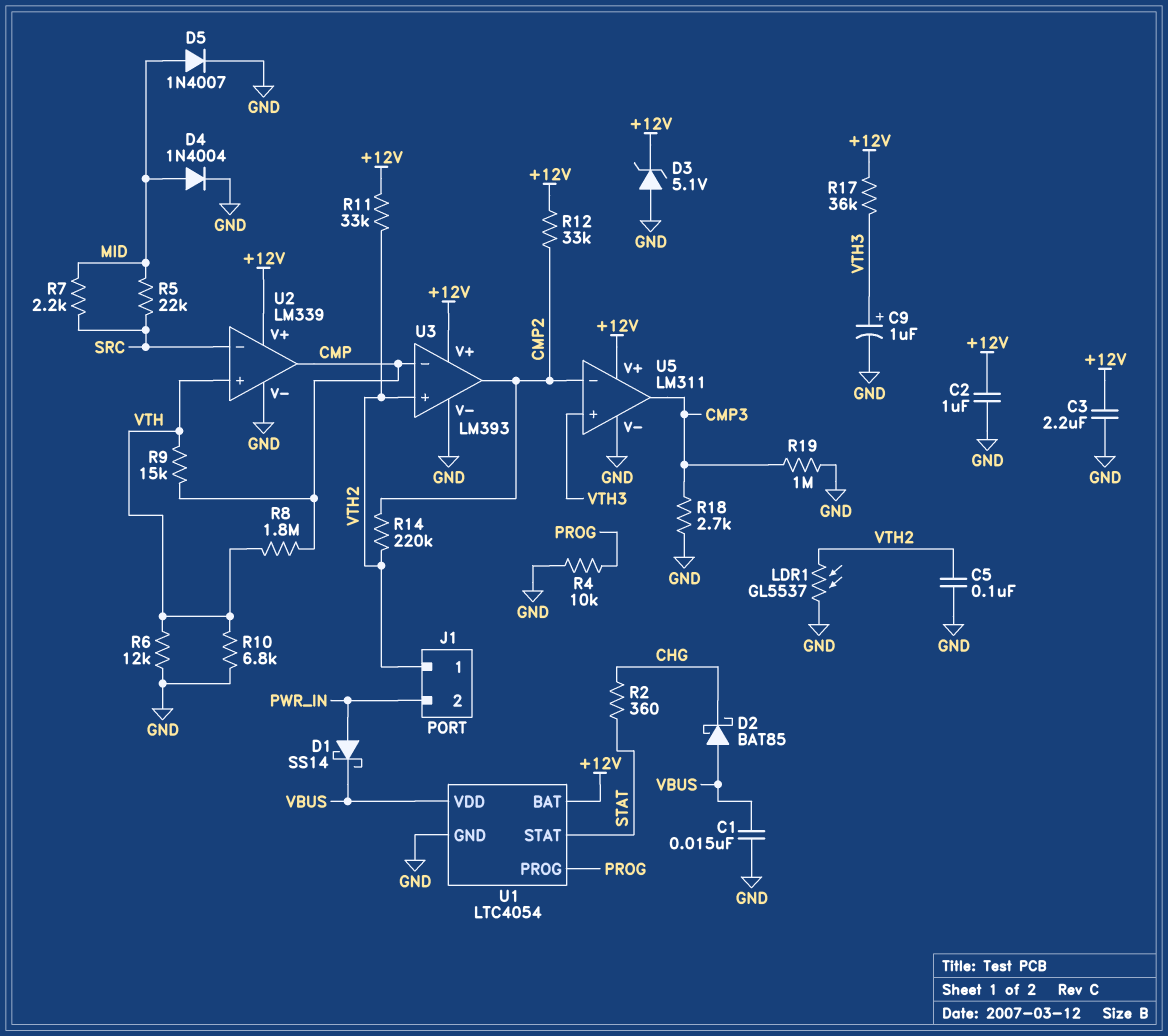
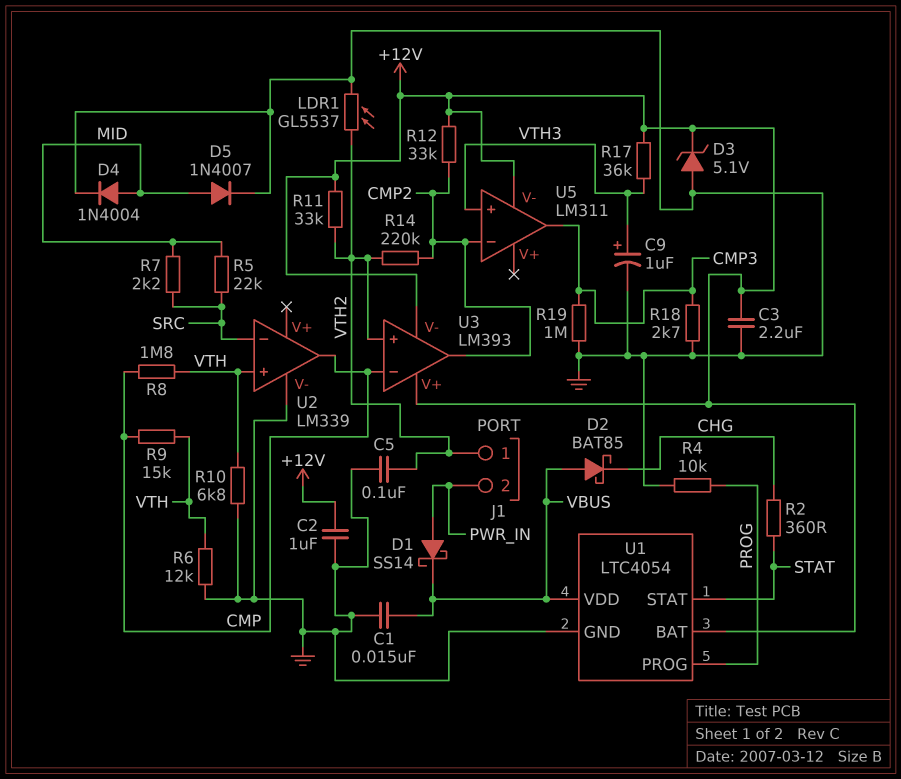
U2 pin V+: +12V -> none
U3 pin V-: GND -> +12V
U5 pin V+: +12V -> none
U5 pin V-: GND -> +12V

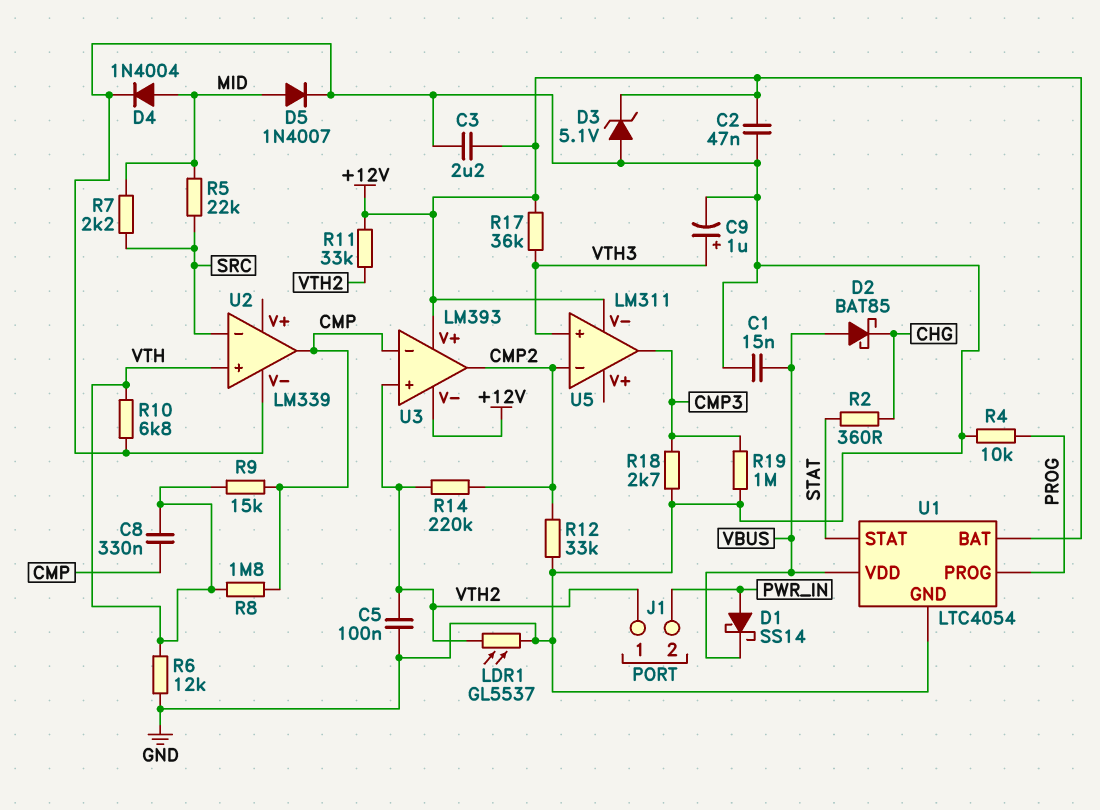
C2: 1uF (+12V, GND) -> 47nF (+12V, GND)
C8: none -> 330nF (CMP, VTH)
R12: 33k (+12V, CMP2) -> 33k (CMP2, GND)

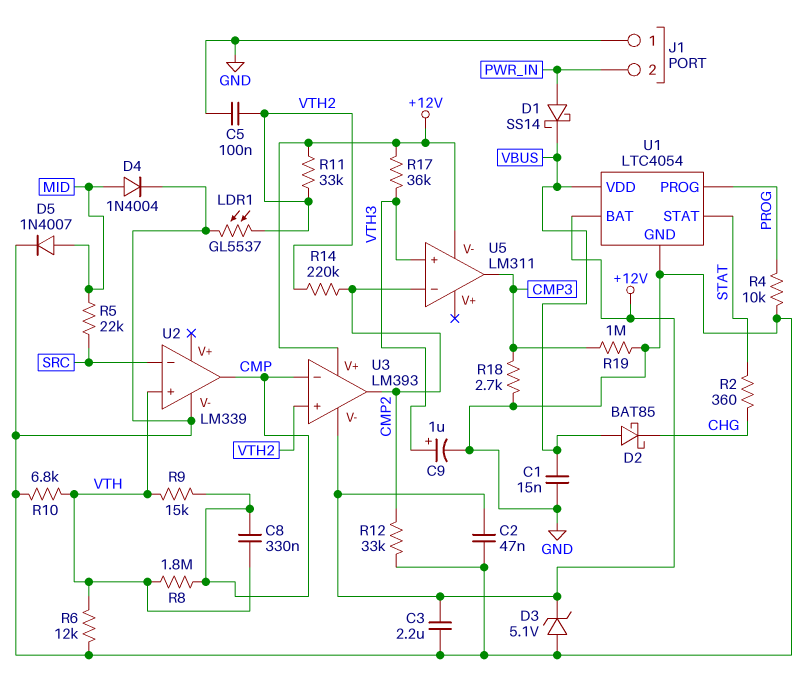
J1 pin 1: VTH2 -> GND
R7: 2.2k (MID, SRC) -> none

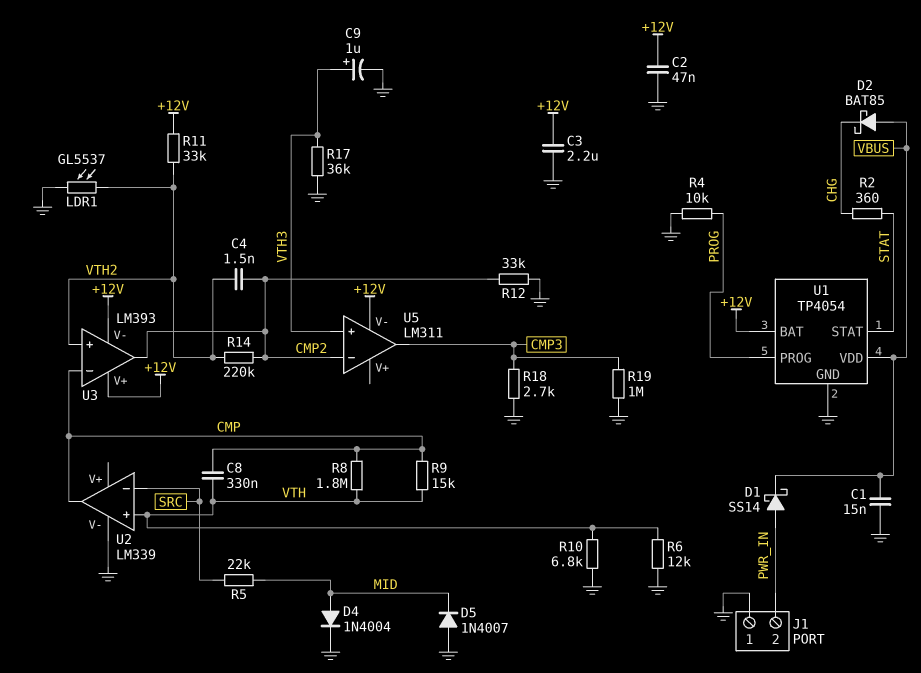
C4: none -> 1.5nF (CMP2, VTH2)
C5: 100nF (GND, VTH2) -> none
D3: zener 5.1V (A GND, K +12V) -> none
D5: diode 1N4007 (A MID, K GND) -> diode 1N4007 (A GND, K MID)
R17: 36k (+12V, VTH3) -> 36k (GND, VTH3)
U1: LTC4054 -> TP4054

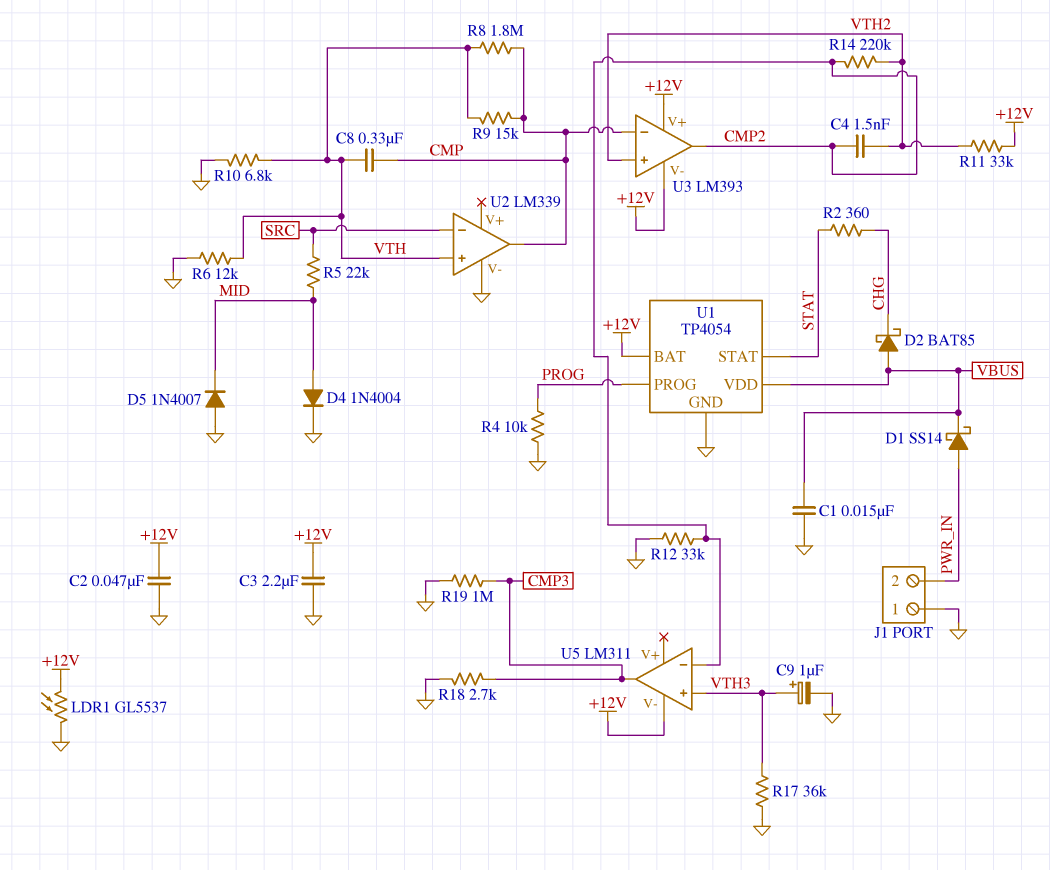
LDR1: GL5537 (GND, VTH2) -> GL5537 (+12V, GND)

